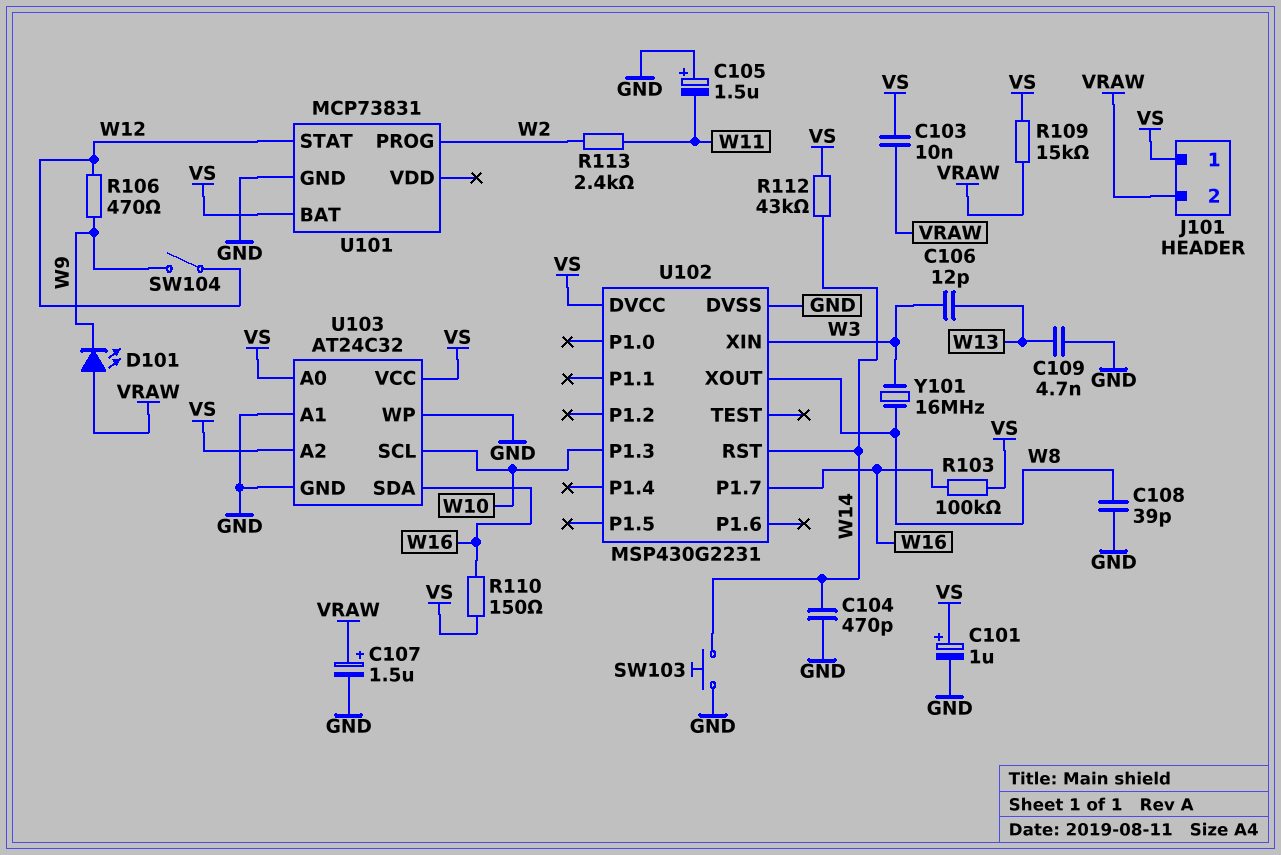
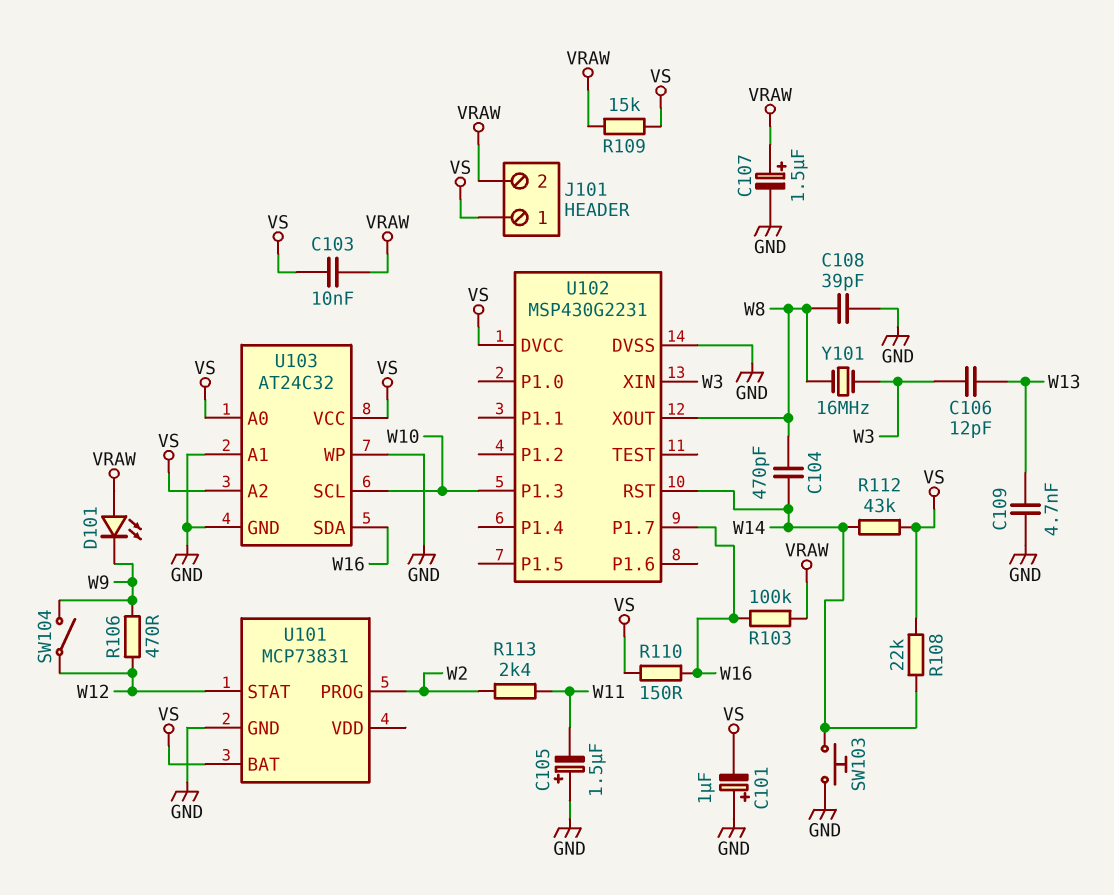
C101: 1uF (plus VS, minus GND) -> 1uF (plus GND, minus VS)
C104: 470pF (GND, W14) -> 470pF (W8, W14)
R103: 100k (VS, W16) -> 100k (VRAW, W16)
R108: none -> 22k (VS, W14)

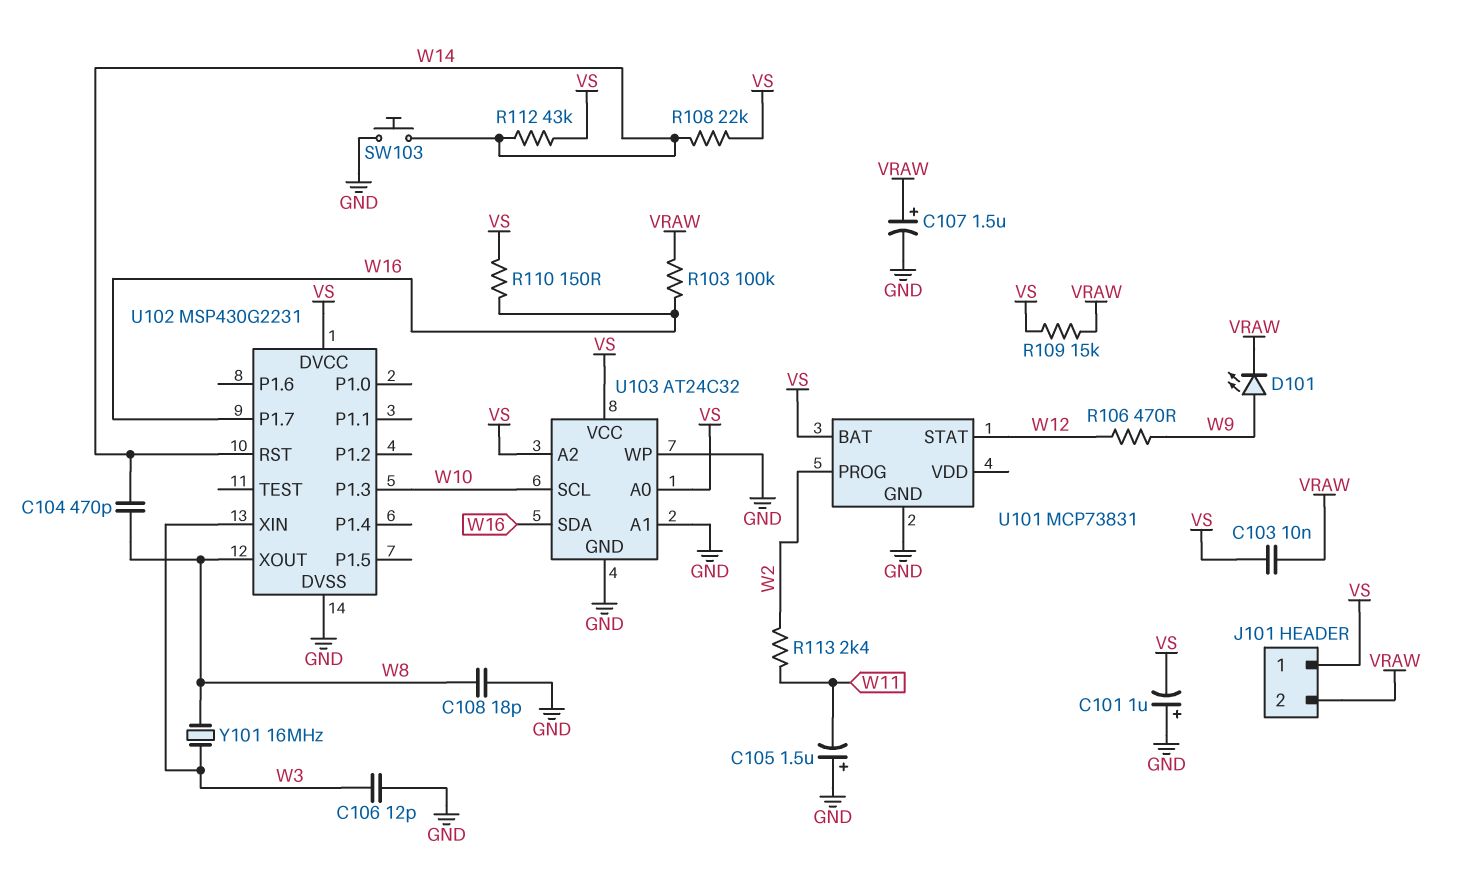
C106: 12pF (W3, W13) -> 12pF (GND, W3)
C108: 39pF (GND, W8) -> 18pF (GND, W8)
C109: 4.7nF (GND, W13) -> none
D101: LED (A VRAW, K W9) -> LED (A W9, K VRAW)
SW104: switch (W9, W12) -> none

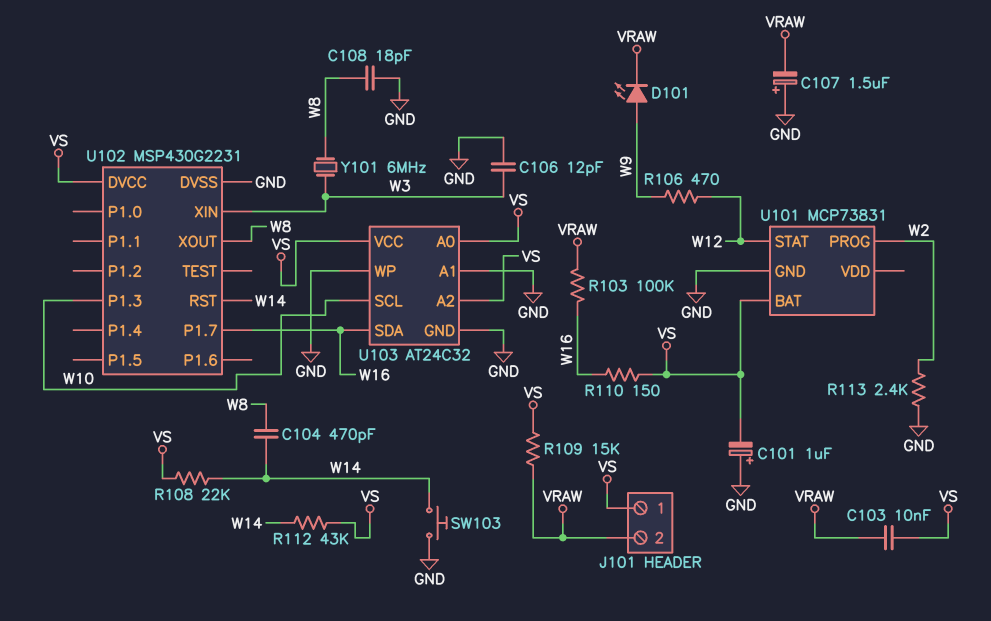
C105: 1.5uF (plus GND, minus W11) -> none
C107: 1.5uF (plus VRAW, minus GND) -> 1.5uF (plus GND, minus VRAW)
R113: 2.4k (W2, W11) -> 2.4k (GND, W2)
Y101: 16MHz (W3, W8) -> 6MHz (W3, W8)

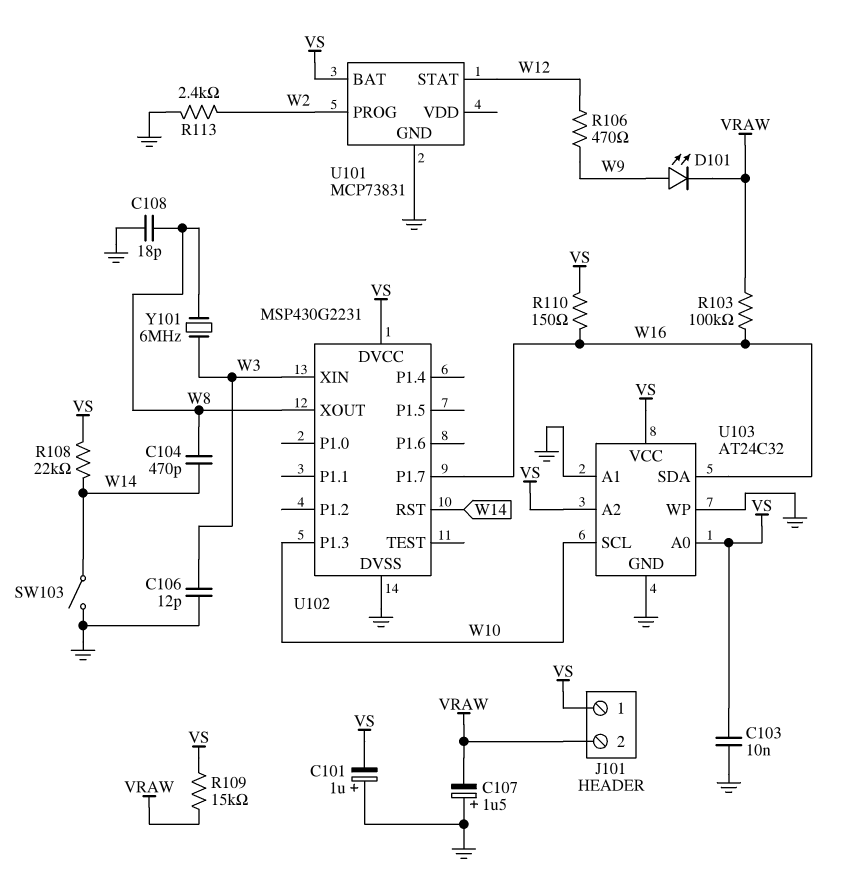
C103: 10nF (VRAW, VS) -> 10nF (GND, VS)
R112: 43k (VS, W14) -> none
SW103: button (GND, W14) -> switch (GND, W14)

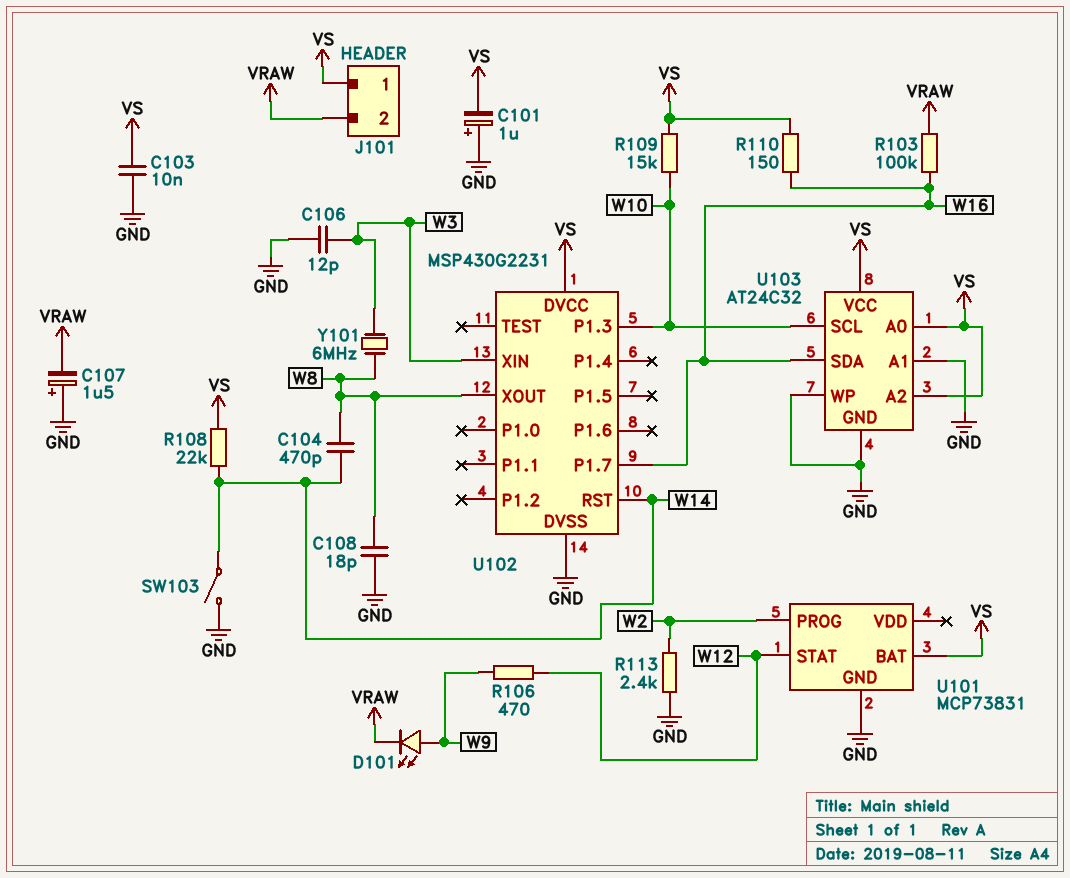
R109: 15k (VRAW, VS) -> 15k (VS, W10)

